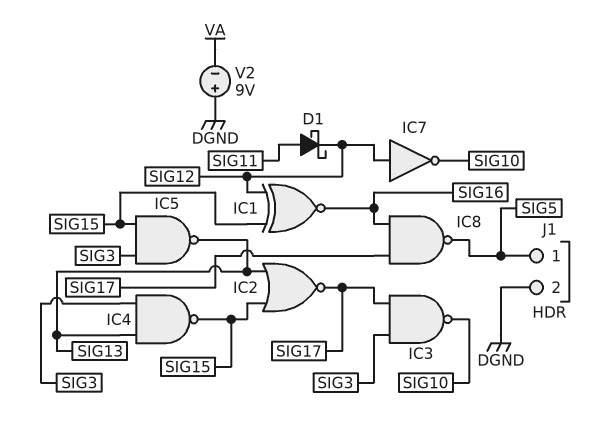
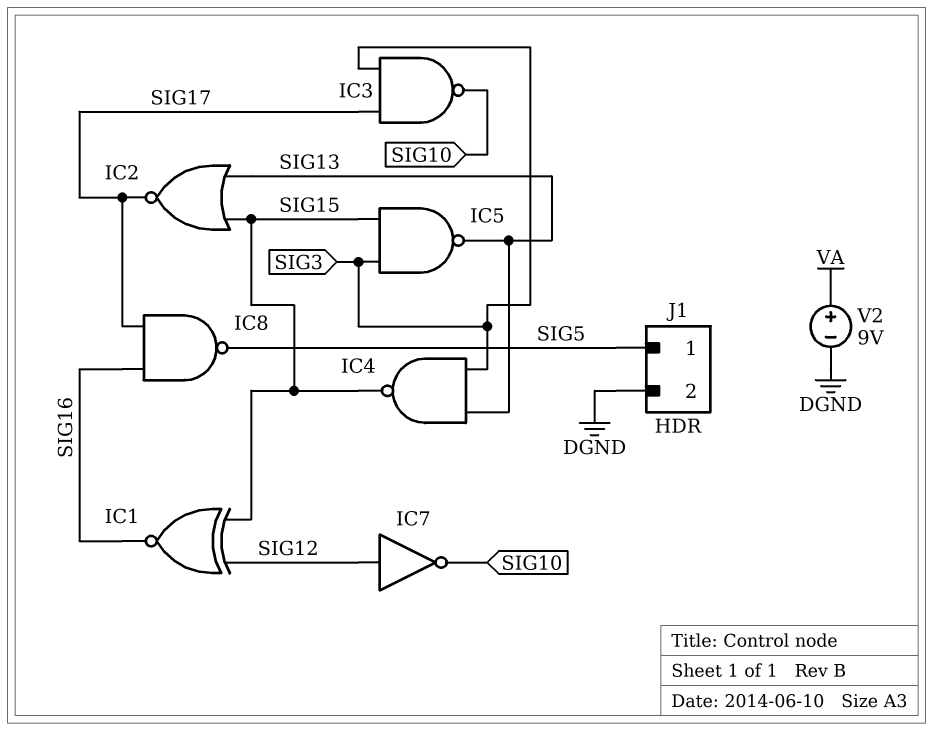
D1: schottky (A SIG11, K SIG12) -> none
V2: 9V (plus DGND, minus VA) -> 9V (plus VA, minus DGND)

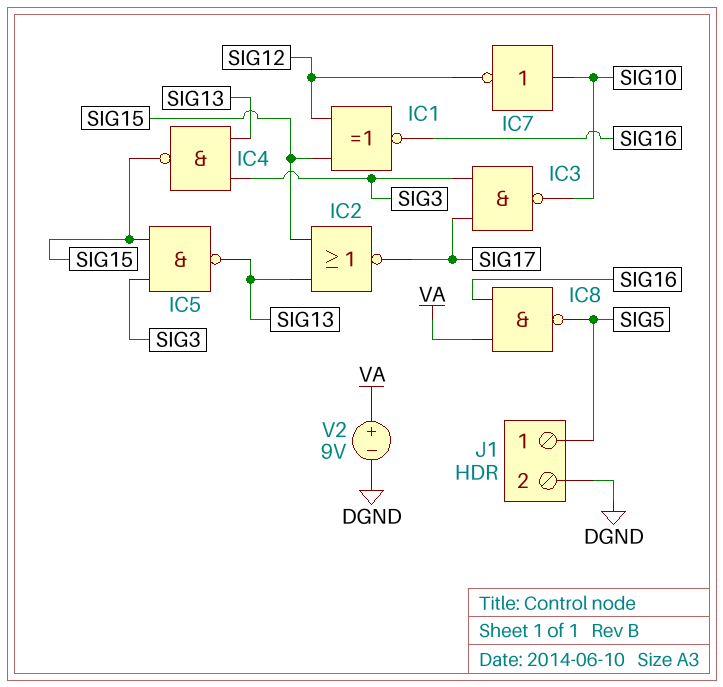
IC7: NOT (in SIG12, out SIG10) -> NOT (in SIG10, out SIG12)
IC8: NAND (in SIG16, in SIG17, out SIG5) -> NAND (in SIG16, in VA, out SIG5)

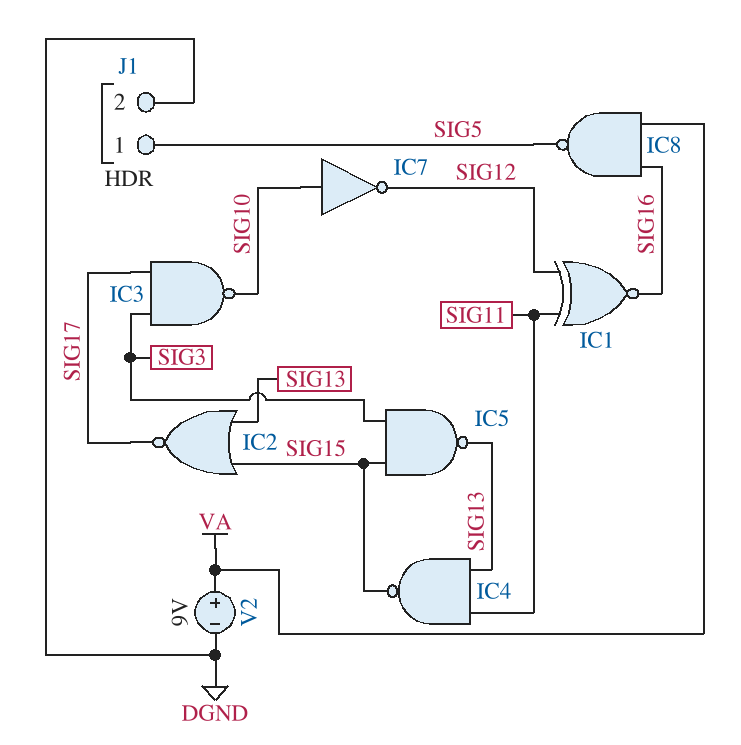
IC1: XNOR (in SIG12, in SIG15, out SIG16) -> XNOR (in SIG11, in SIG12, out SIG16)
IC4: NAND (in SIG3, in SIG13, out SIG15) -> NAND (in SIG11, in SIG13, out SIG15)

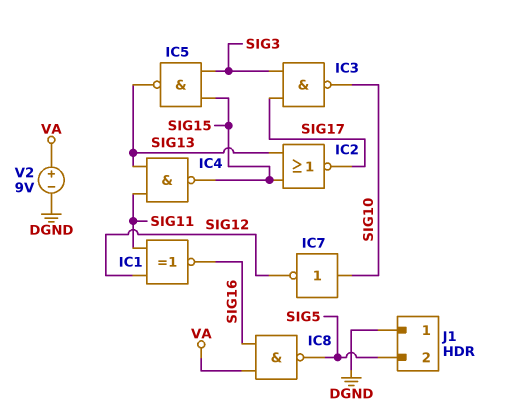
J1 pin 1: SIG5 -> DGND
J1 pin 2: DGND -> SIG5

